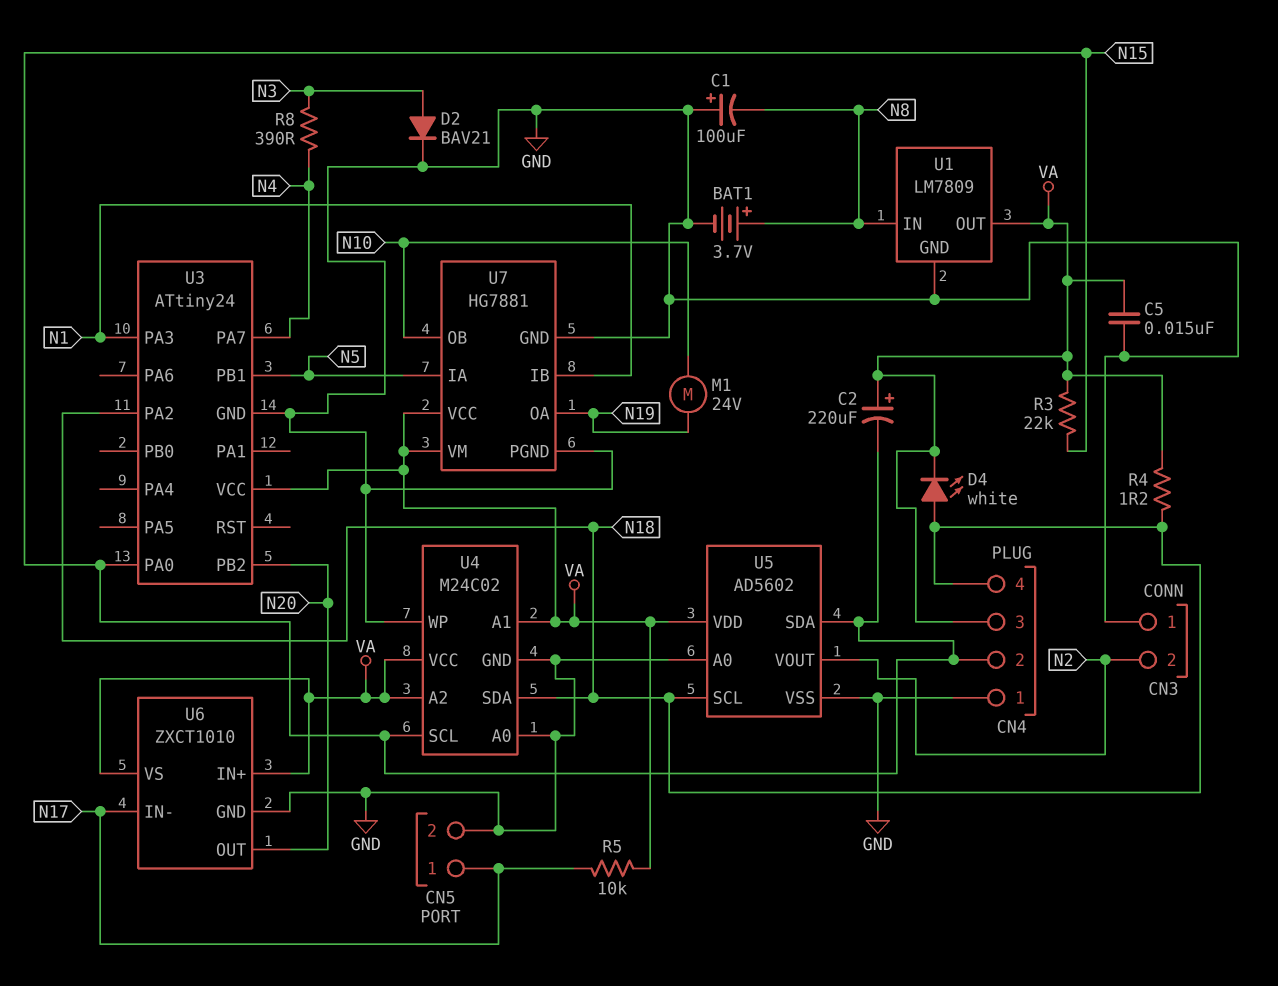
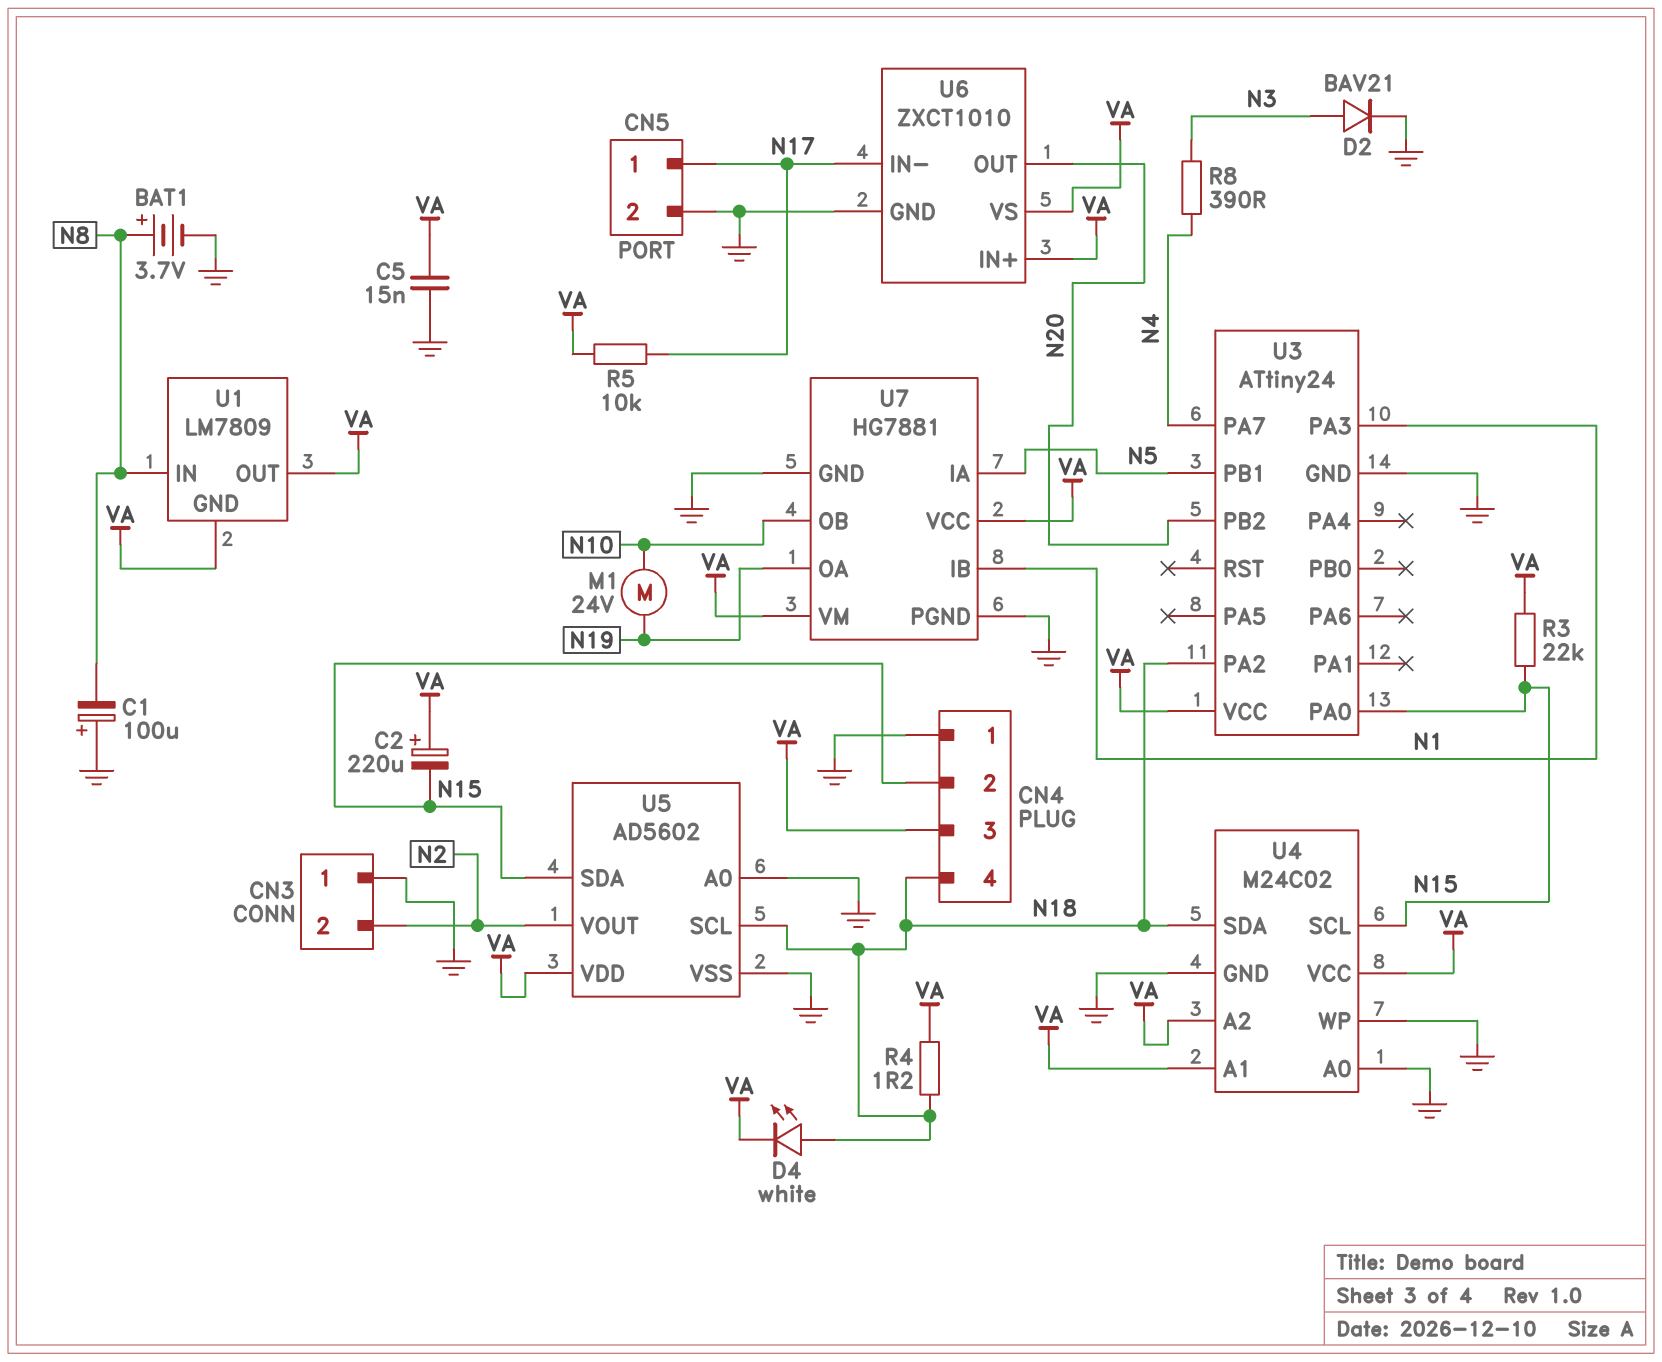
U1 pin GND: GND -> VA

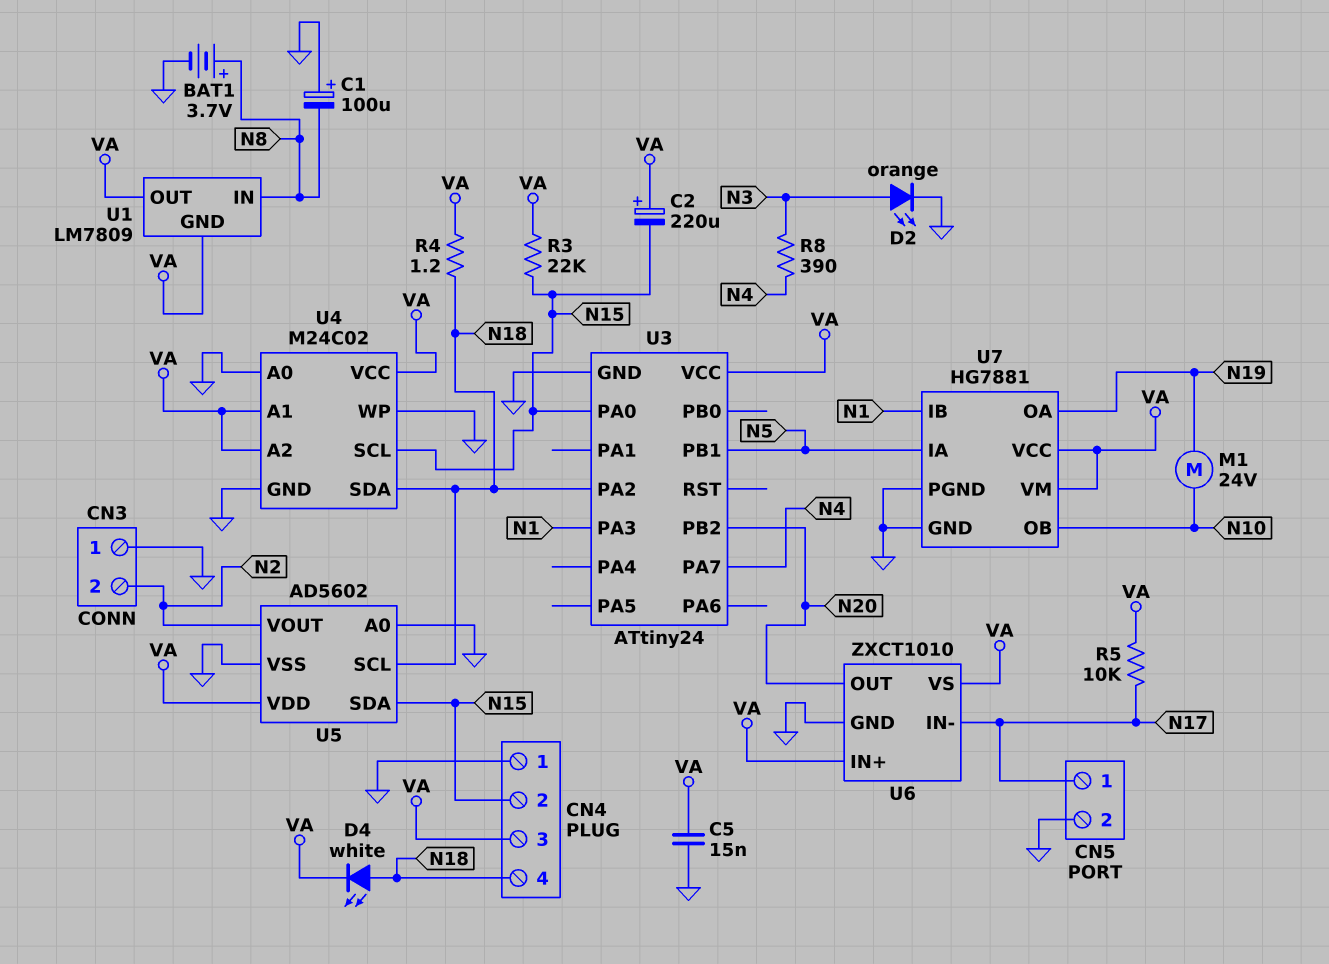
D2: diode BAV21 (A N3, K GND) -> LED orange (A N3, K GND)

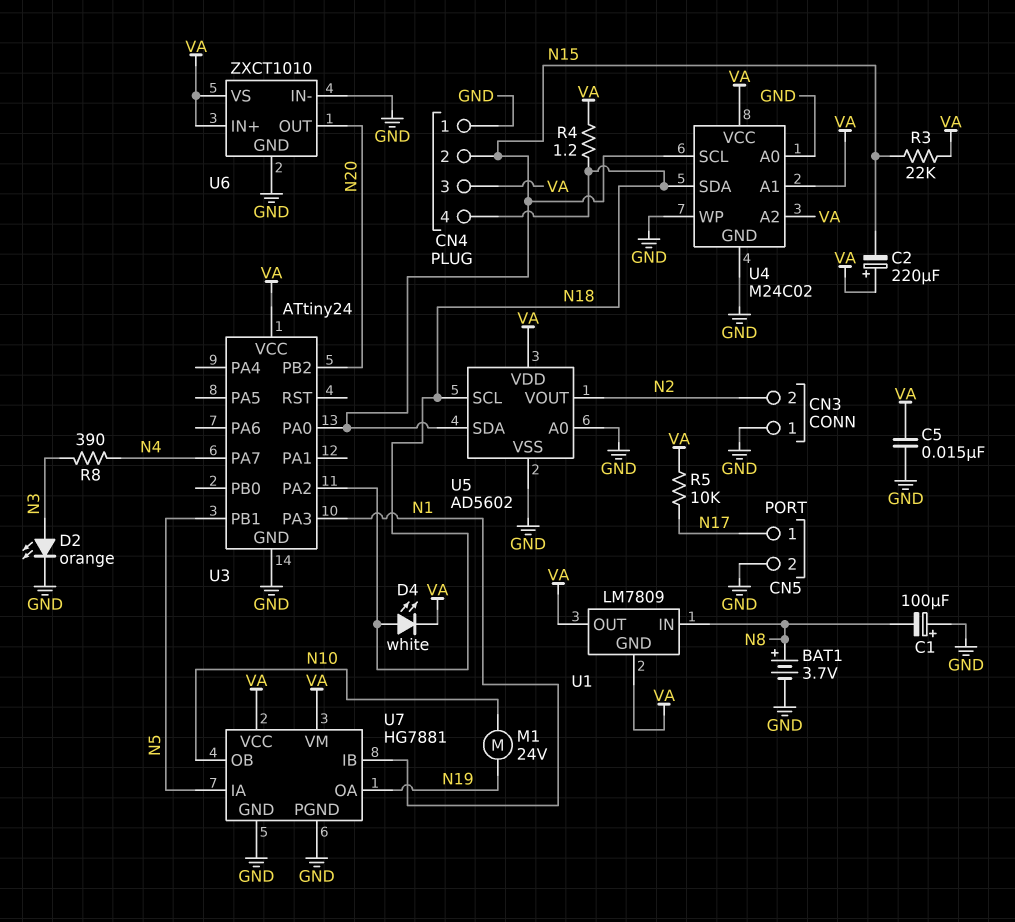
U6 pin IN-: N17 -> GND

